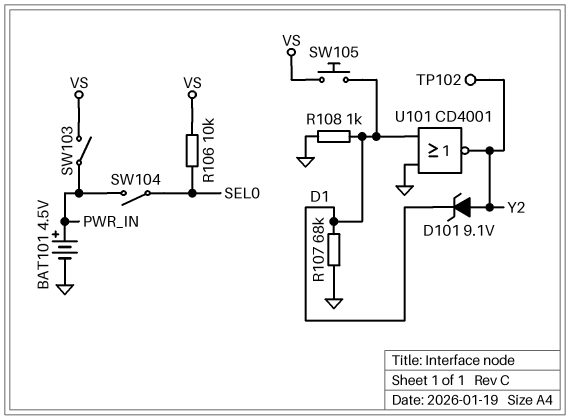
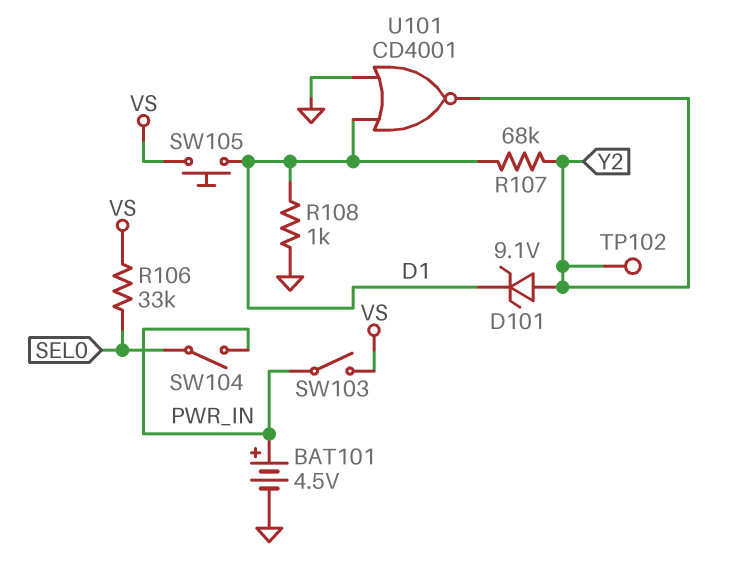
R106: 10k (SEL0, VS) -> 33k (SEL0, VS)
R107: 68k (D1, GND) -> 68k (D1, Y2)

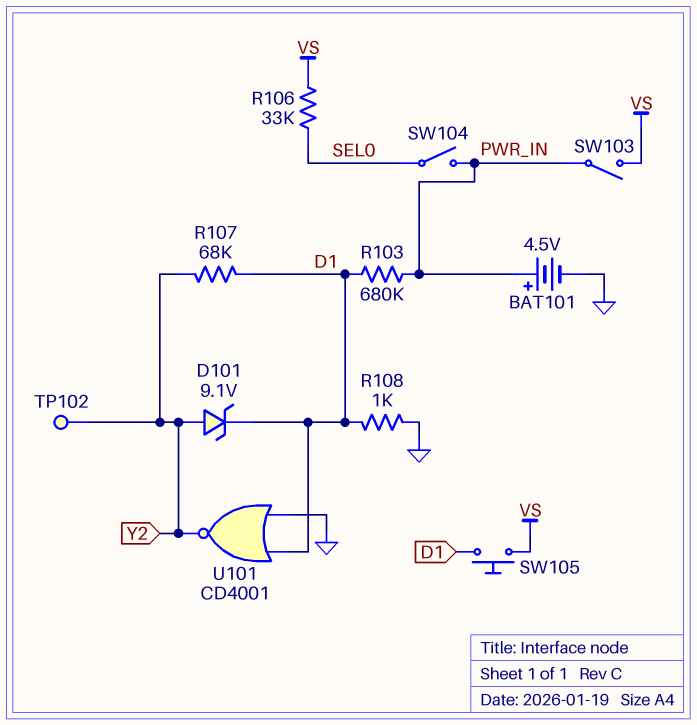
R103: none -> 680k (D1, PWR_IN)

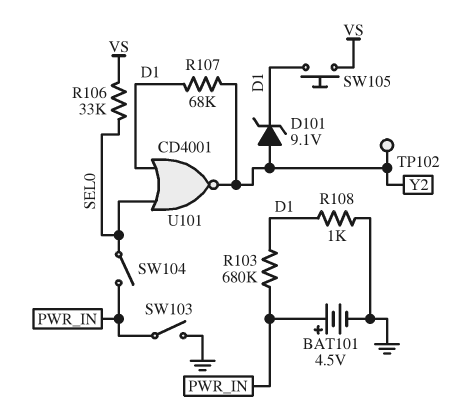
SW103: switch (PWR_IN, VS) -> switch (GND, PWR_IN)
U101: NOR CD4001 (in D1, in GND, out Y2) -> NOR CD4001 (in D1, in SEL0, out Y2)

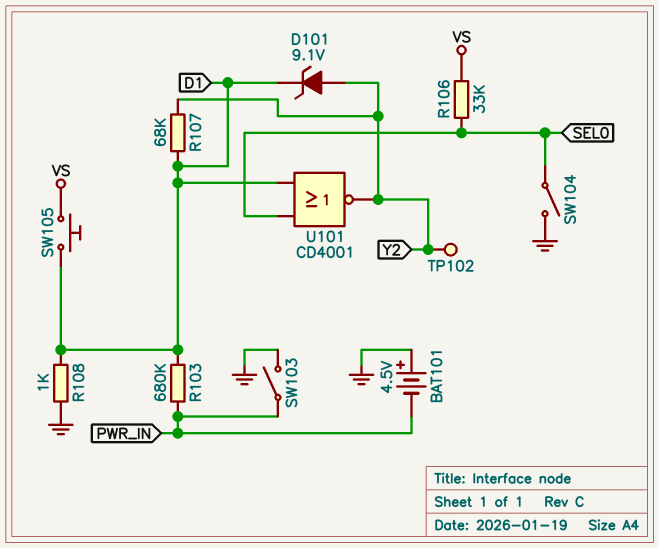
BAT101: 4.5V (plus PWR_IN, minus GND) -> 4.5V (plus GND, minus PWR_IN)
SW104: switch (PWR_IN, SEL0) -> switch (GND, SEL0)

